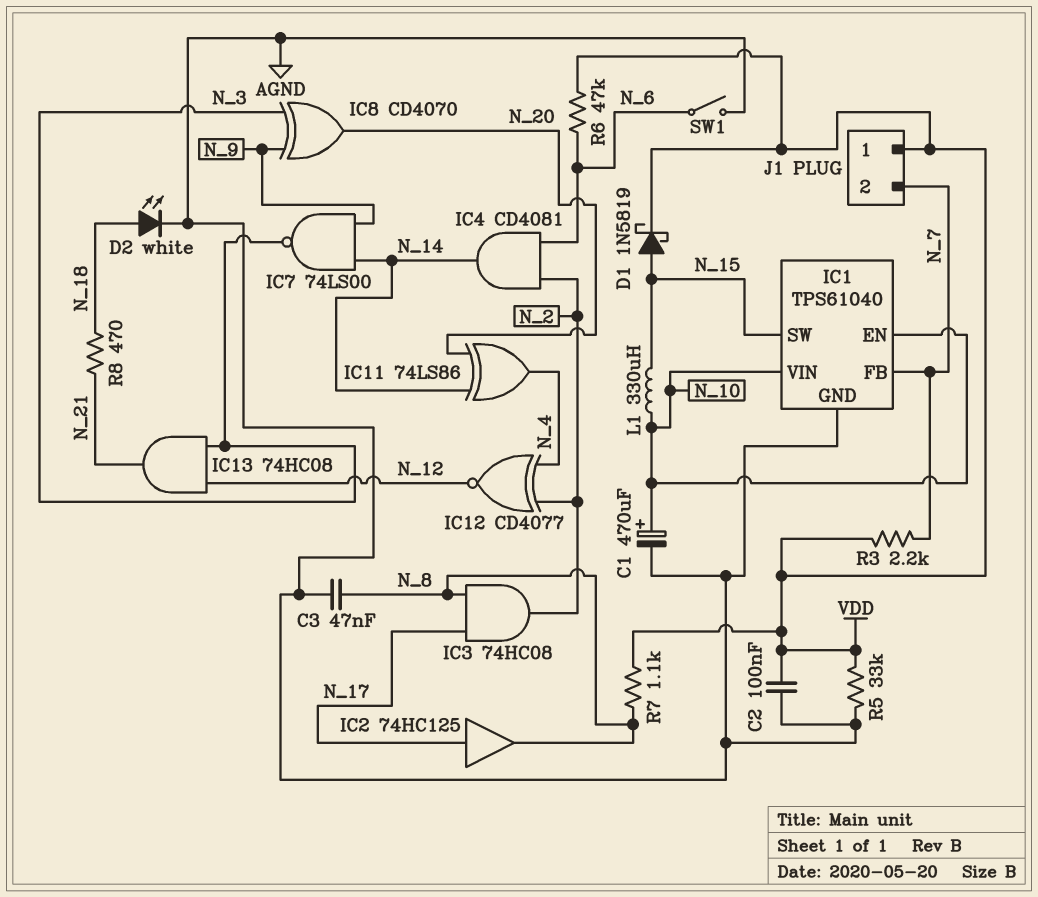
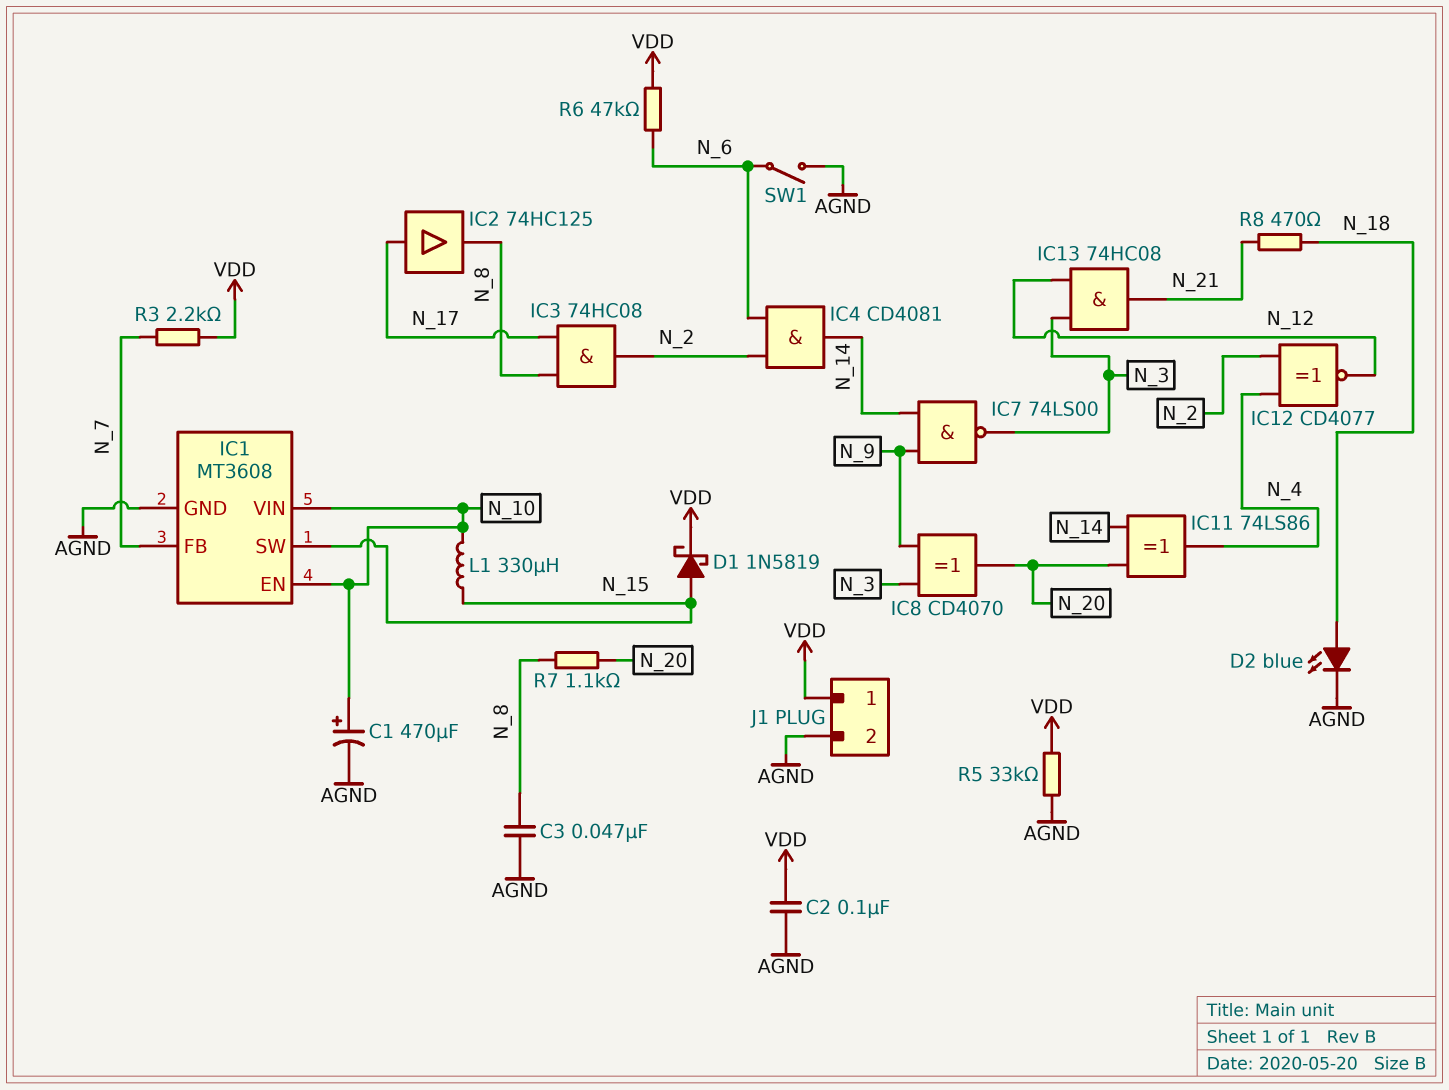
D2: LED white (A N_18, K AGND) -> LED blue (A N_18, K AGND)
IC1: TPS61040 -> MT3608
J1 pin 2: N_7 -> AGND
R7: 1.1k (N_8, VDD) -> 1.1k (N_8, N_20)

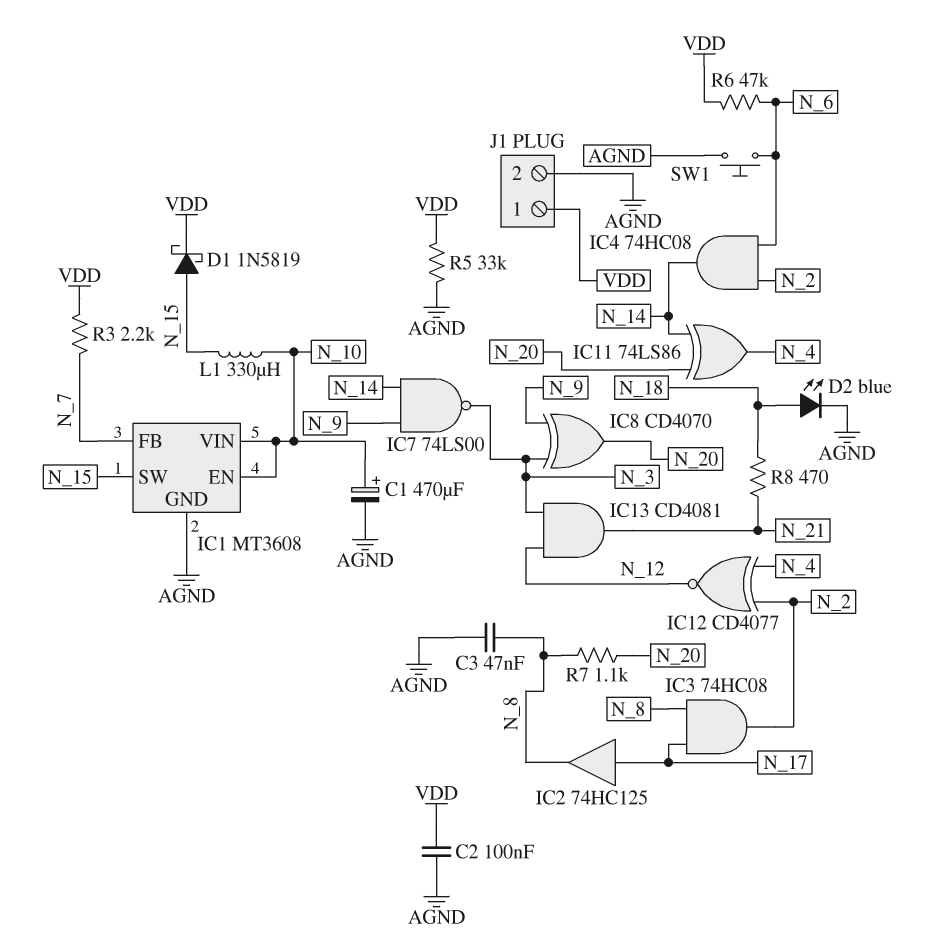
IC4: AND CD4081 (in N_2, in N_6, out N_14) -> AND 74HC08 (in N_2, in N_6, out N_14)
IC13: AND 74HC08 (in N_3, in N_12, out N_21) -> AND CD4081 (in N_3, in N_12, out N_21)
SW1: switch (AGND, N_6) -> button (AGND, N_6)

